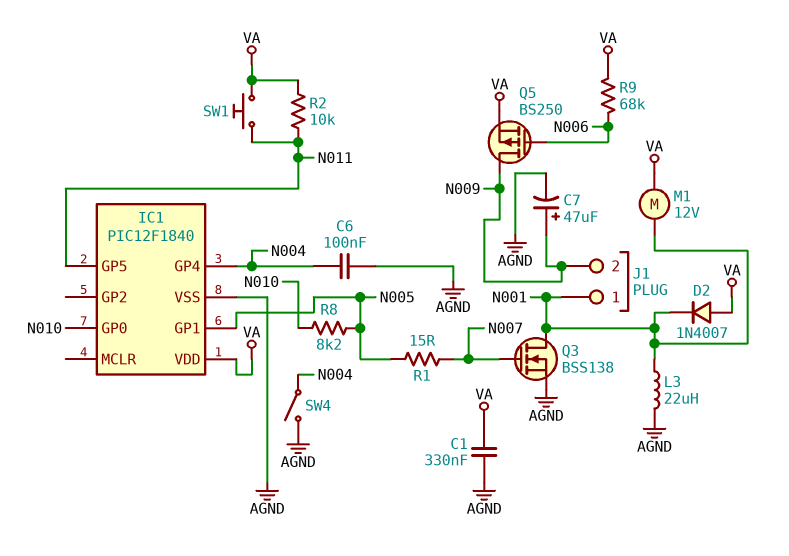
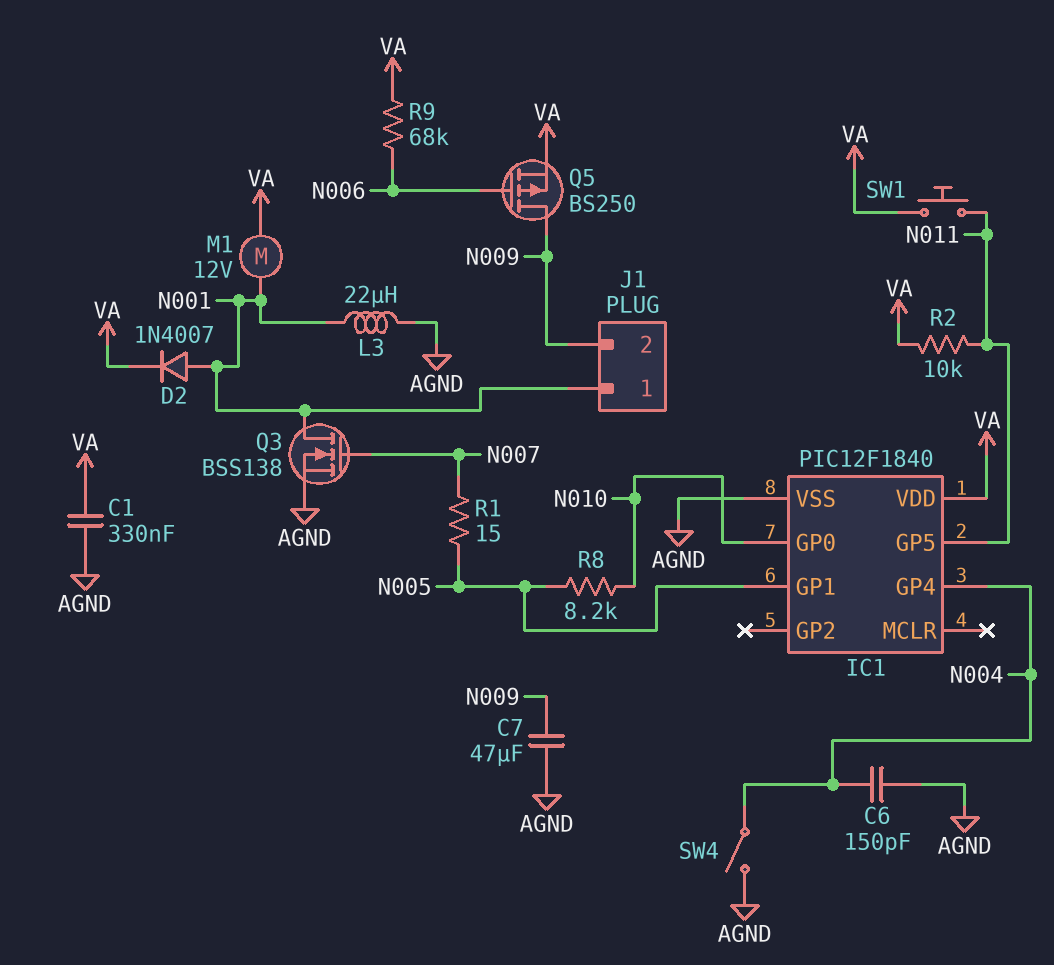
C6: 100nF (AGND, N004) -> 150pF (AGND, N004)
C7: 47uF (plus N009, minus AGND) -> 47uF (AGND, N009)
D2: diode 1N4007 (A VA, K N001) -> diode 1N4007 (A N001, K VA)

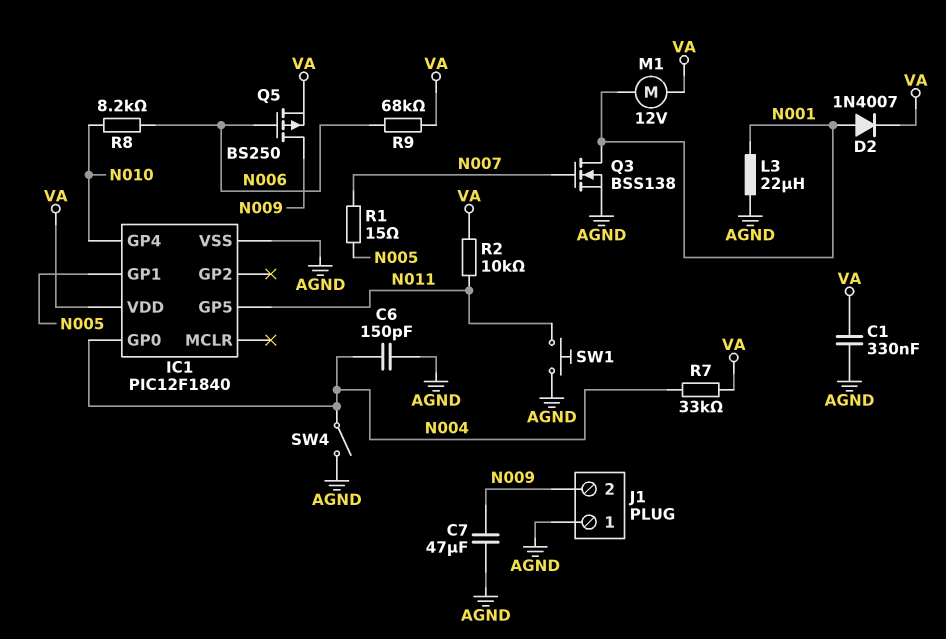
IC1 pin GP0: N010 -> N004
IC1 pin GP4: N004 -> N010
J1 pin 1: N001 -> AGND
R7: none -> 33k (N004, VA)
R8: 8.2k (N005, N010) -> 8.2k (N006, N010)
SW1: button (N011, VA) -> button (AGND, N011)

